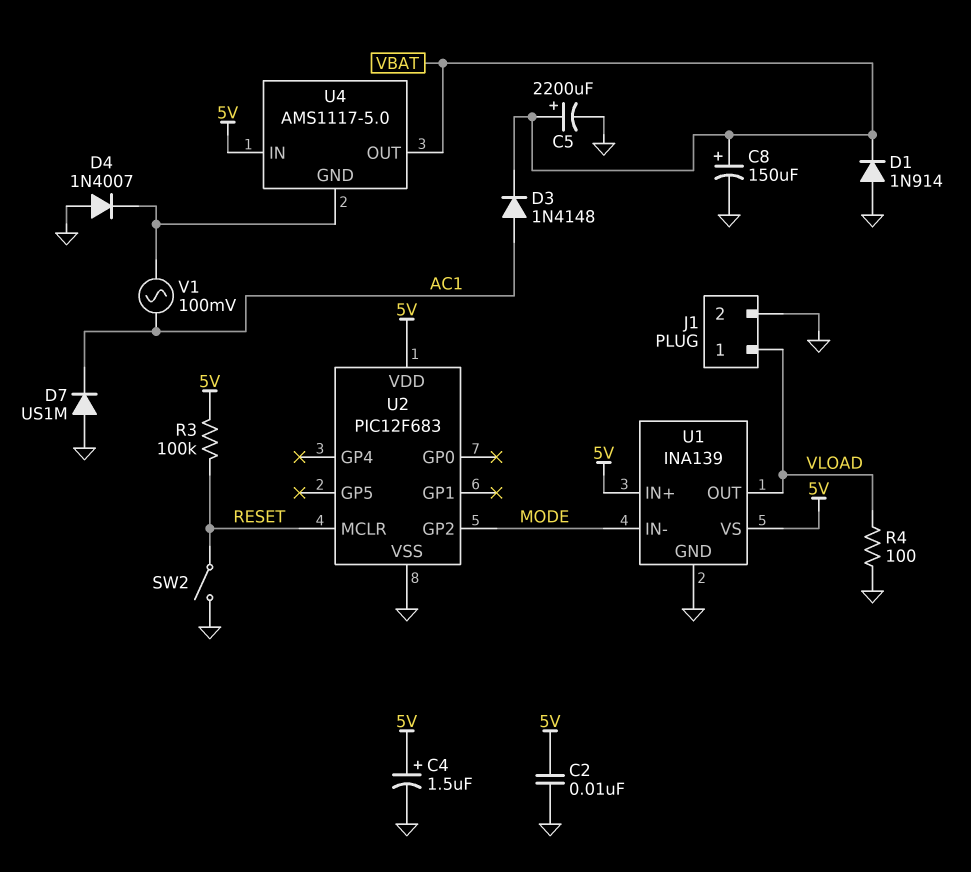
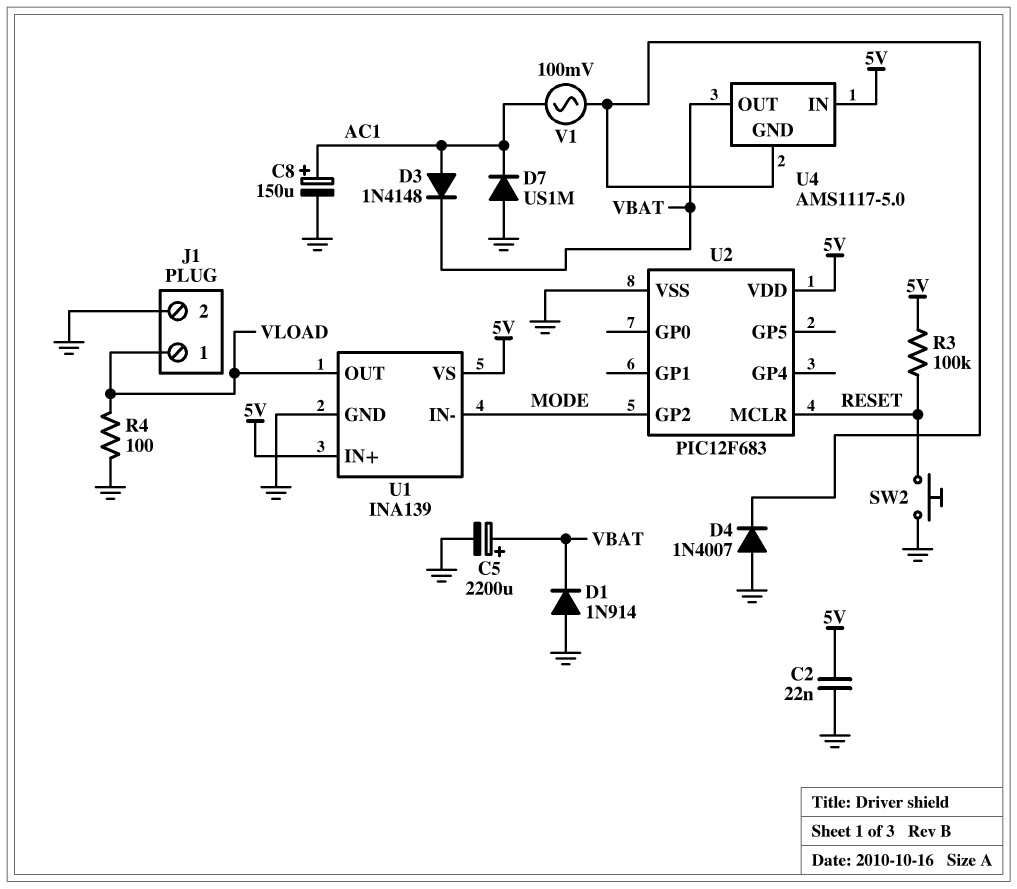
C2: 10nF (5V, GND) -> 22nF (5V, GND)
C4: 1.5uF (plus 5V, minus GND) -> none
C8: 150uF (plus VBAT, minus GND) -> 150uF (plus AC1, minus GND)
SW2: switch (GND, RESET) -> button (GND, RESET)

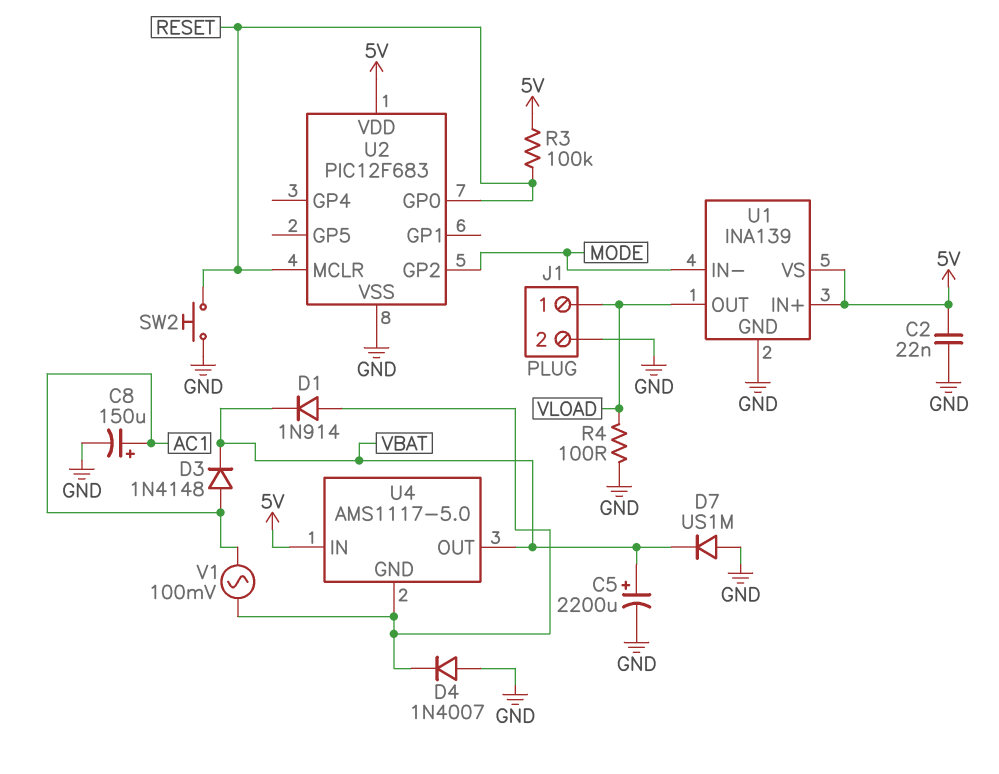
D1: diode 1N914 (A GND, K VBAT) -> diode 1N914 (A U4/GND, K VBAT)
D7: diode US1M (A GND, K AC1) -> diode US1M (A GND, K VBAT)
U2 pin GP0: none -> RESET

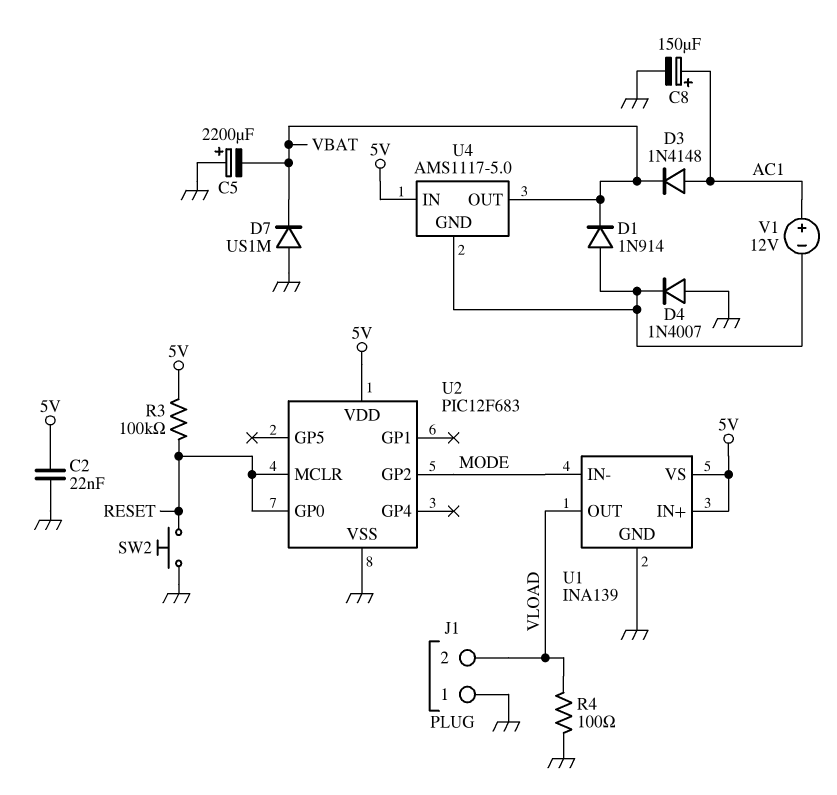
C5: 2200uF (plus VBAT, minus GND) -> 2200uF (plus GND, minus VBAT)
J1 pin 1: VLOAD -> GND
J1 pin 2: GND -> VLOAD
V1: AC 100mV (AC1, U4/GND) -> 12V (plus AC1, minus U4/GND)

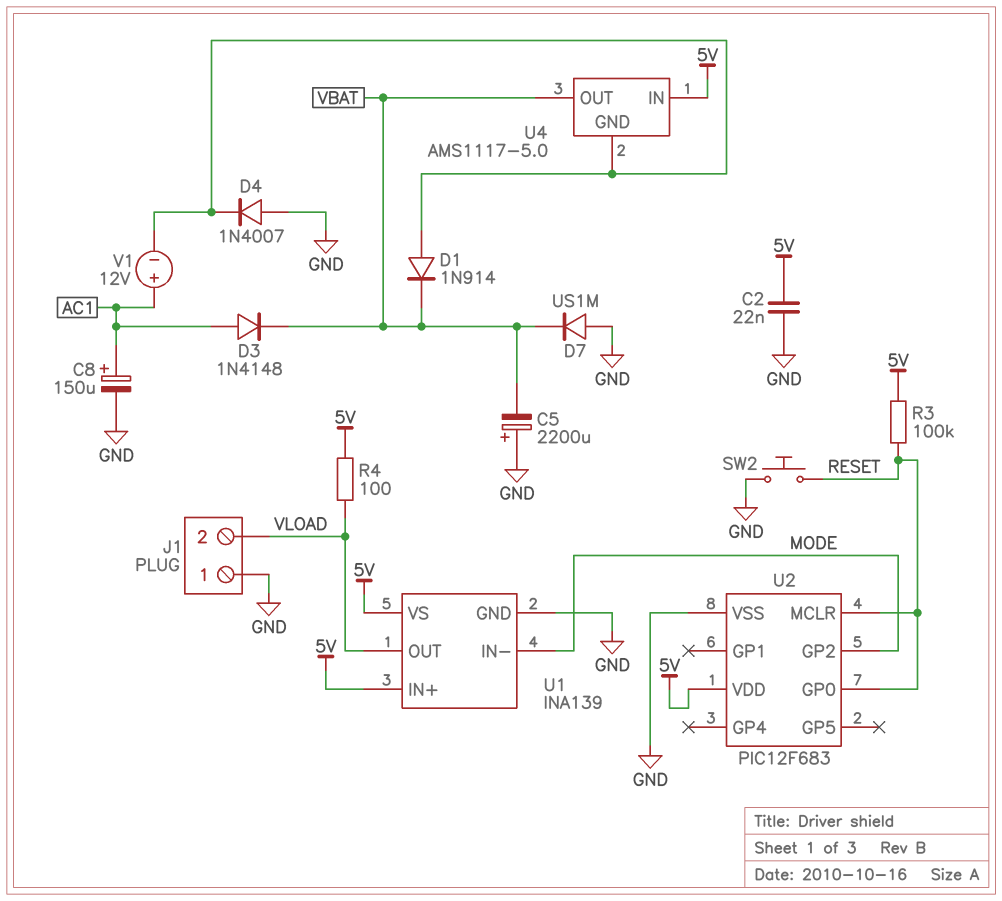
R4: 100 (GND, VLOAD) -> 100 (5V, VLOAD)

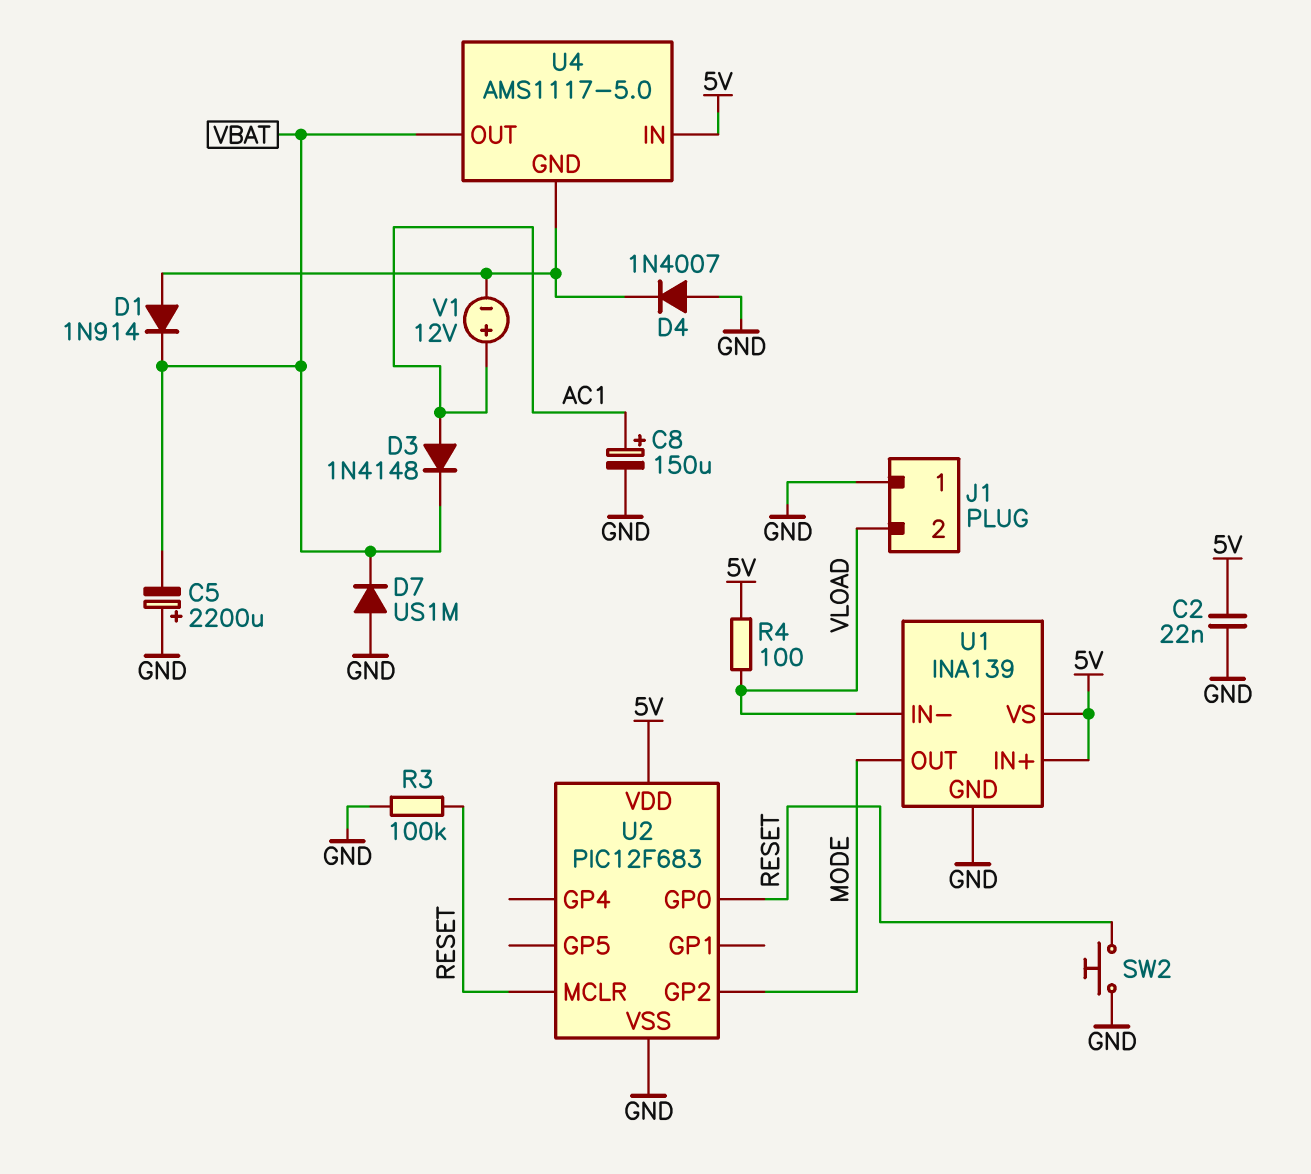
R3: 100k (5V, RESET) -> 100k (GND, RESET)
U1 pin IN-: MODE -> VLOAD
U1 pin OUT: VLOAD -> MODE

